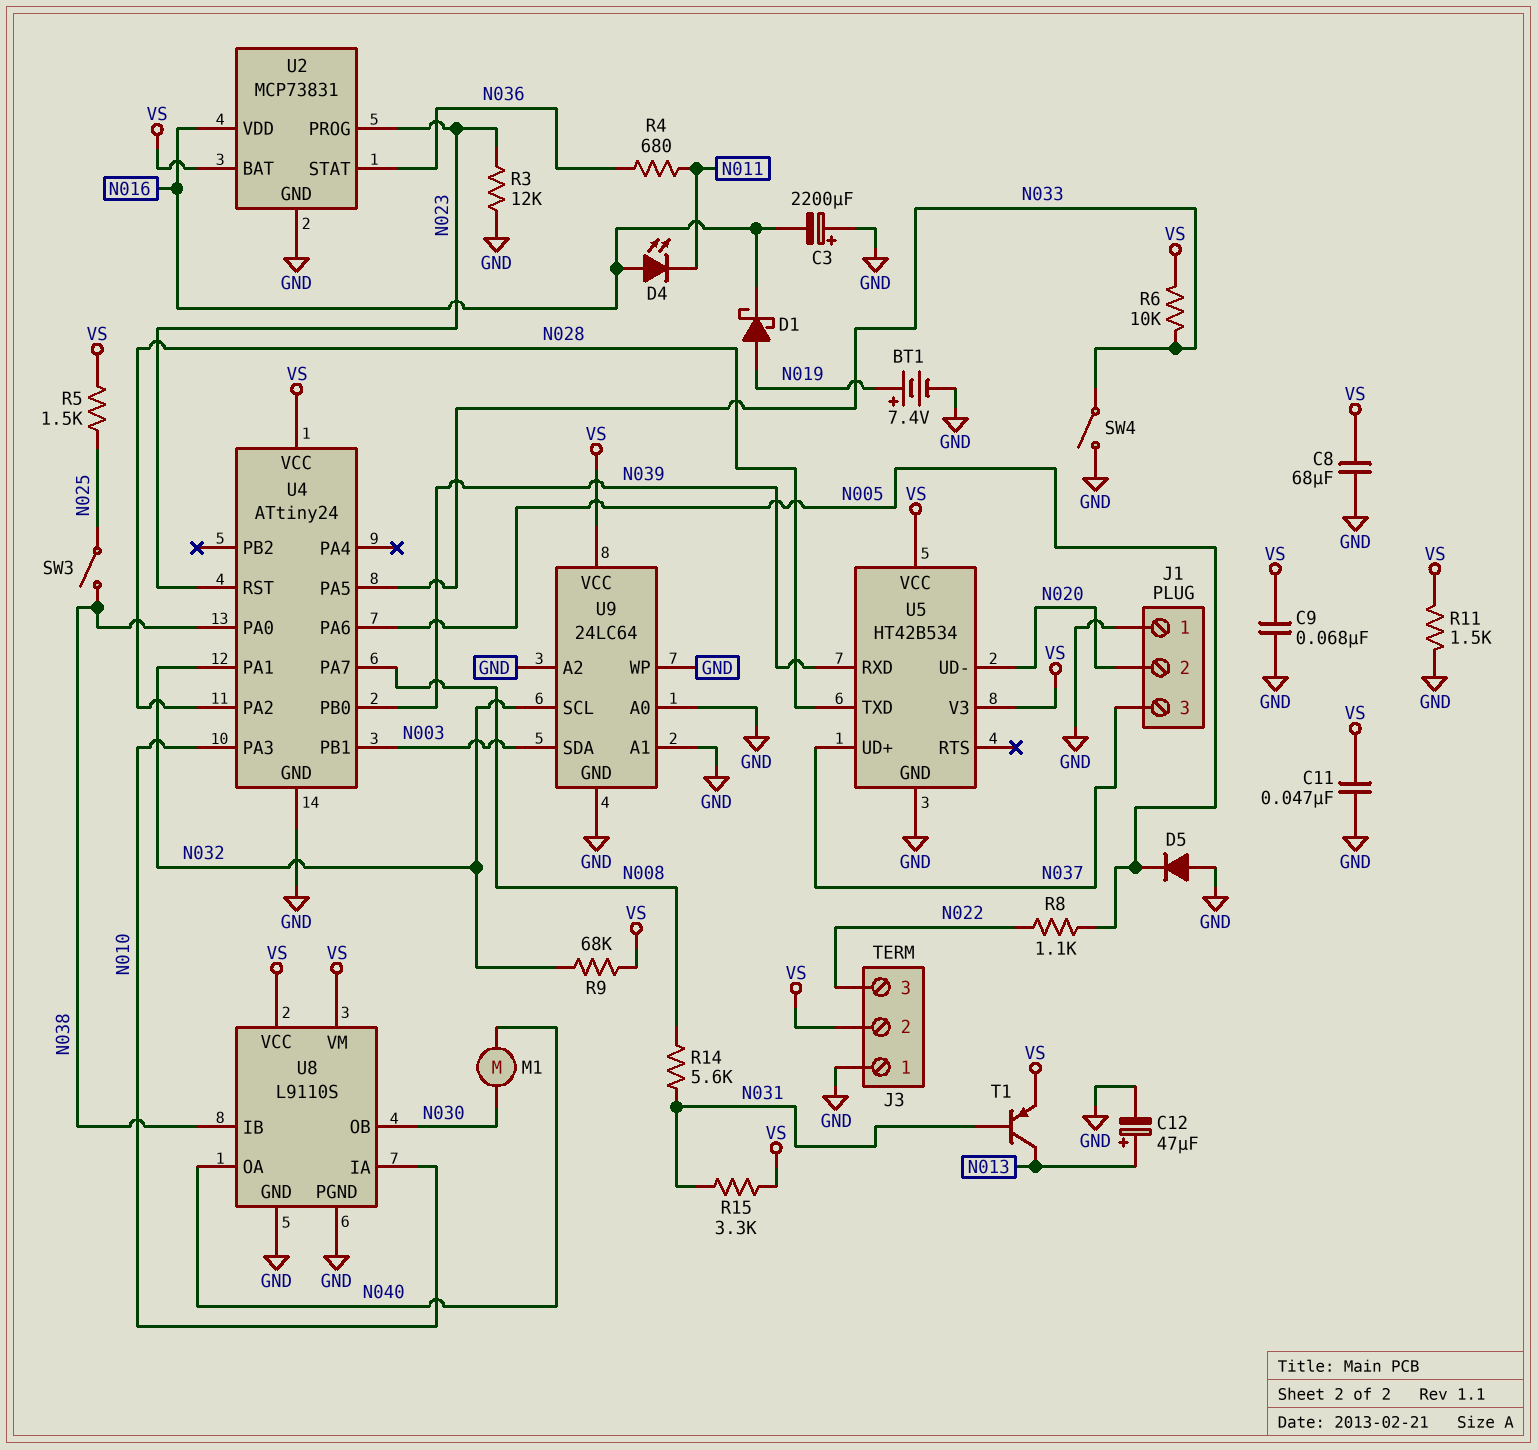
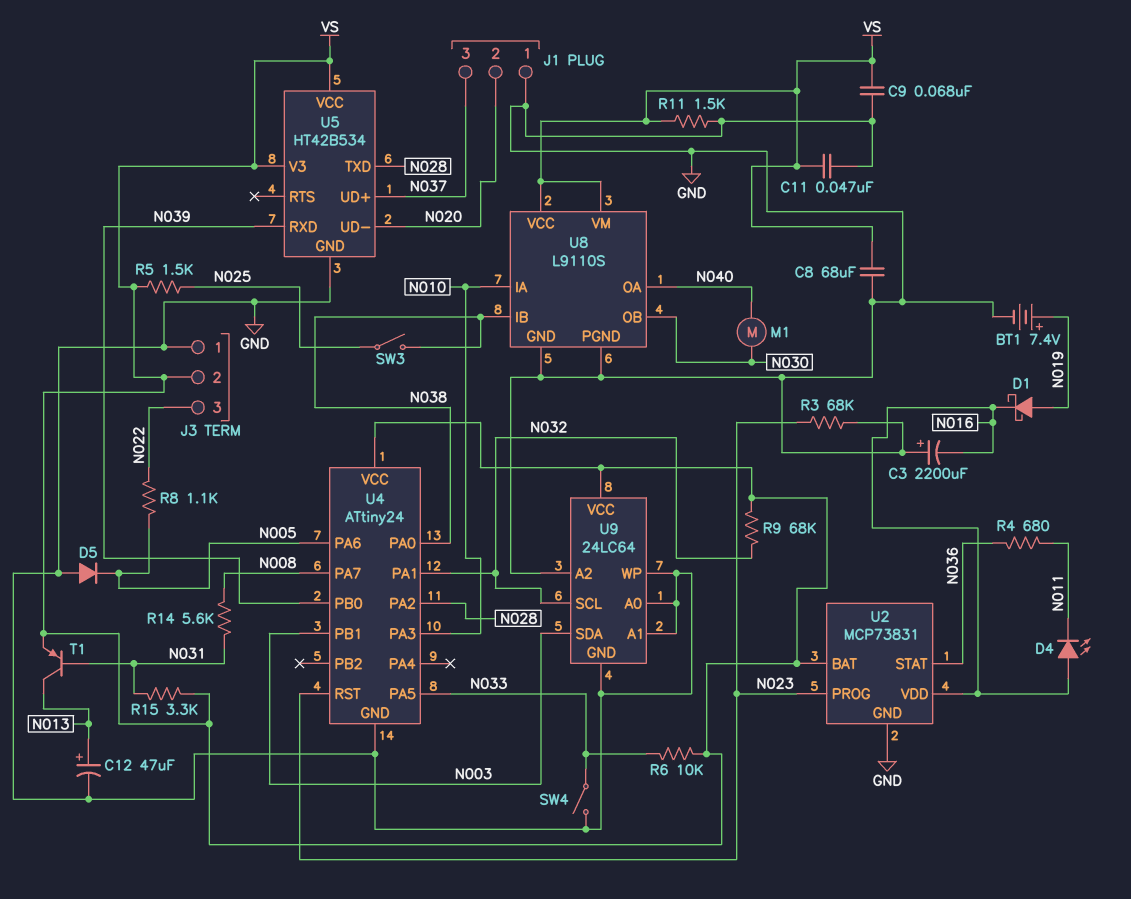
R3: 12k (GND, N023) -> 68k (GND, N023)

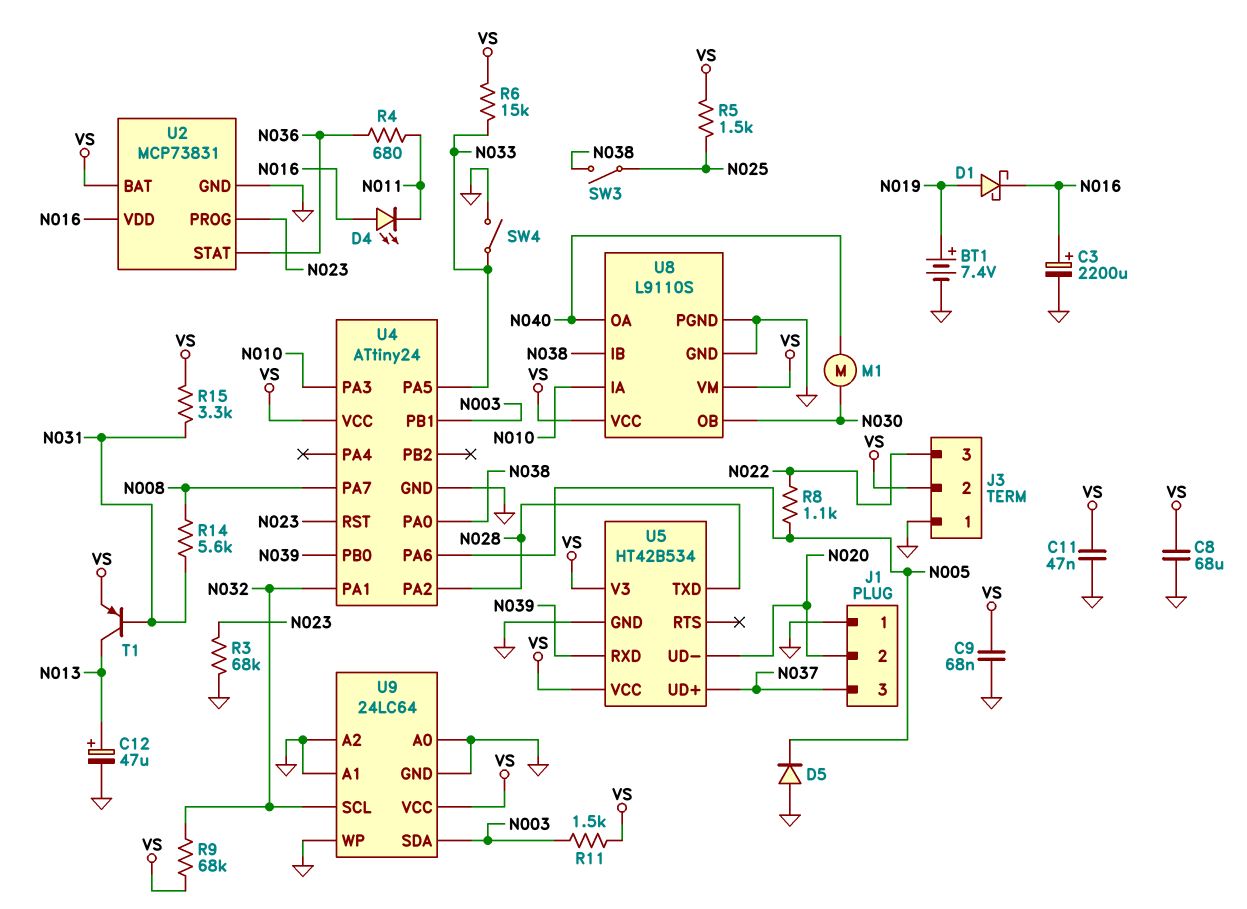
C3: 2200uF (plus GND, minus N016) -> 2200uF (plus N016, minus GND)
R6: 10k (N033, VS) -> 15k (N033, VS)
R11: 1.5k (GND, VS) -> 1.5k (N003, VS)

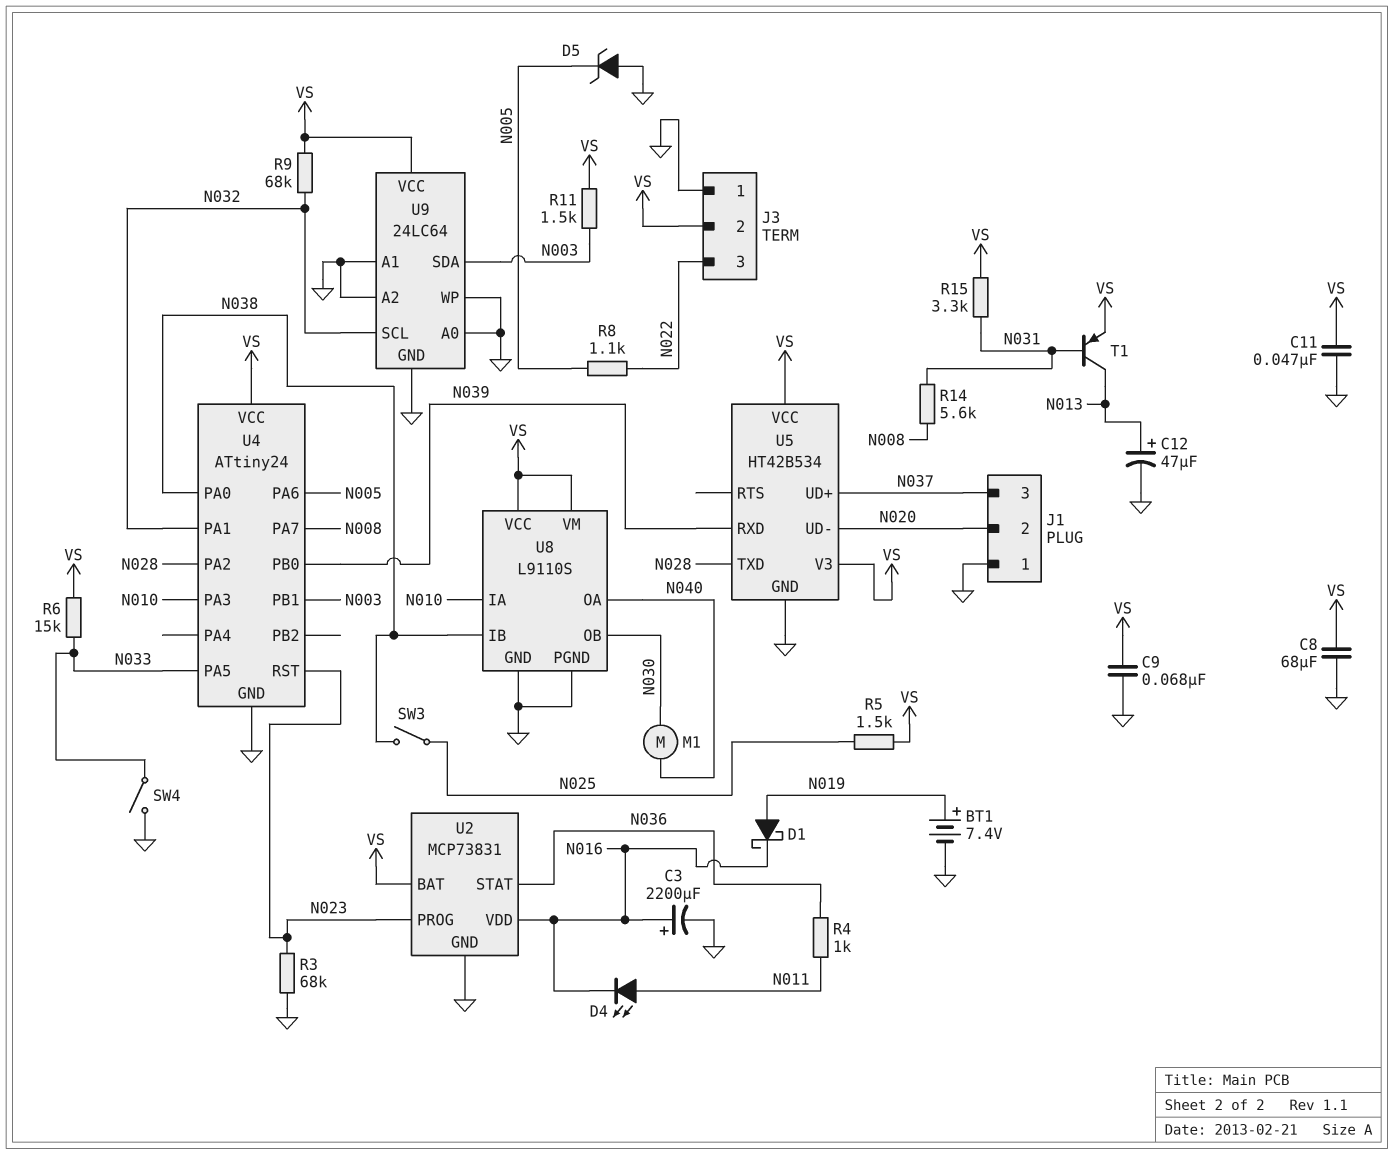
D4: LED (A N016, K N011) -> LED (A N011, K N016)
D5: diode (A GND, K N005) -> zener (A GND, K N005)
R4: 680 (N011, N036) -> 1k (N011, N036)

